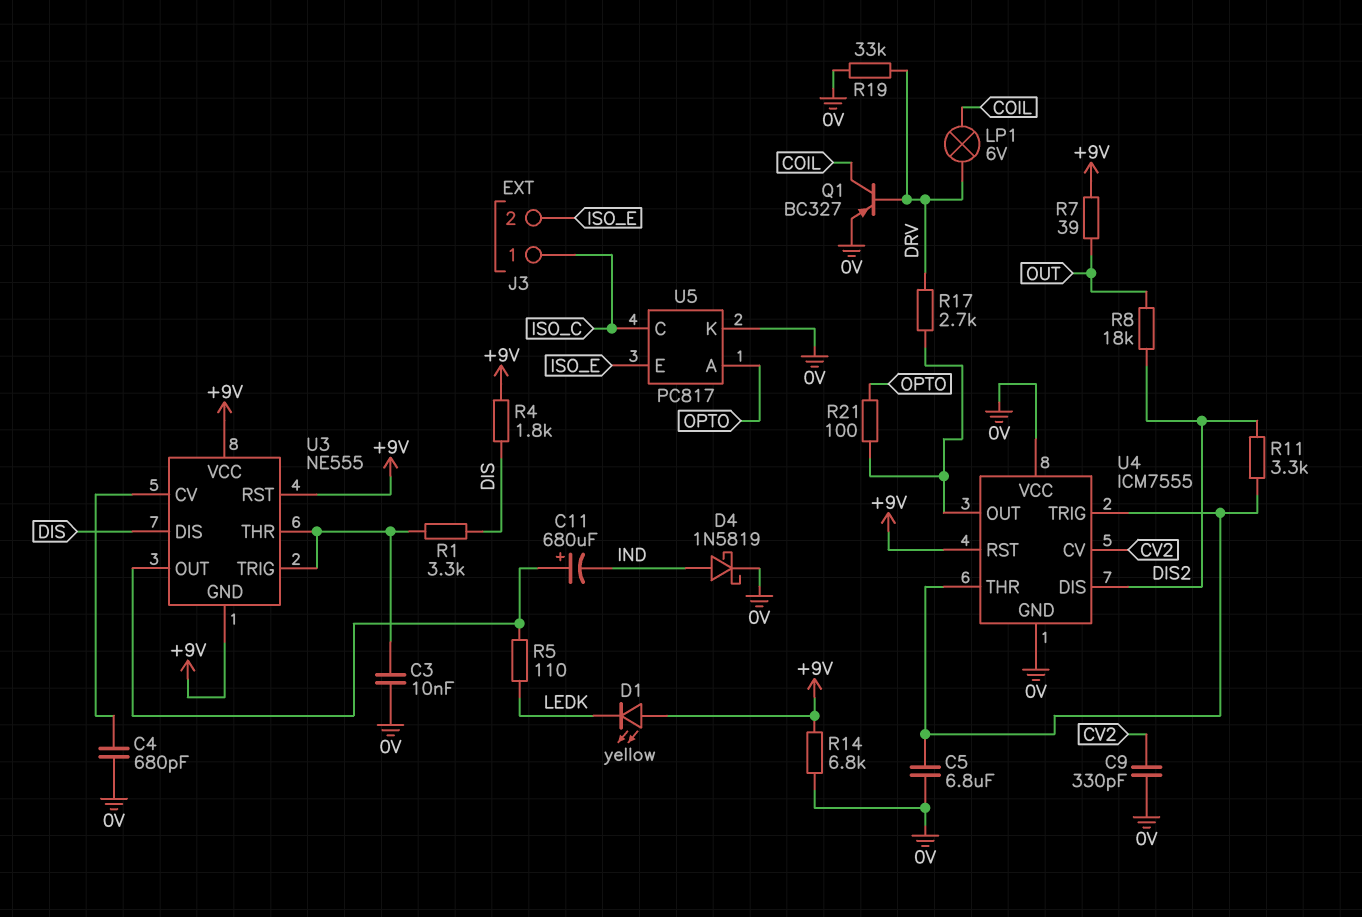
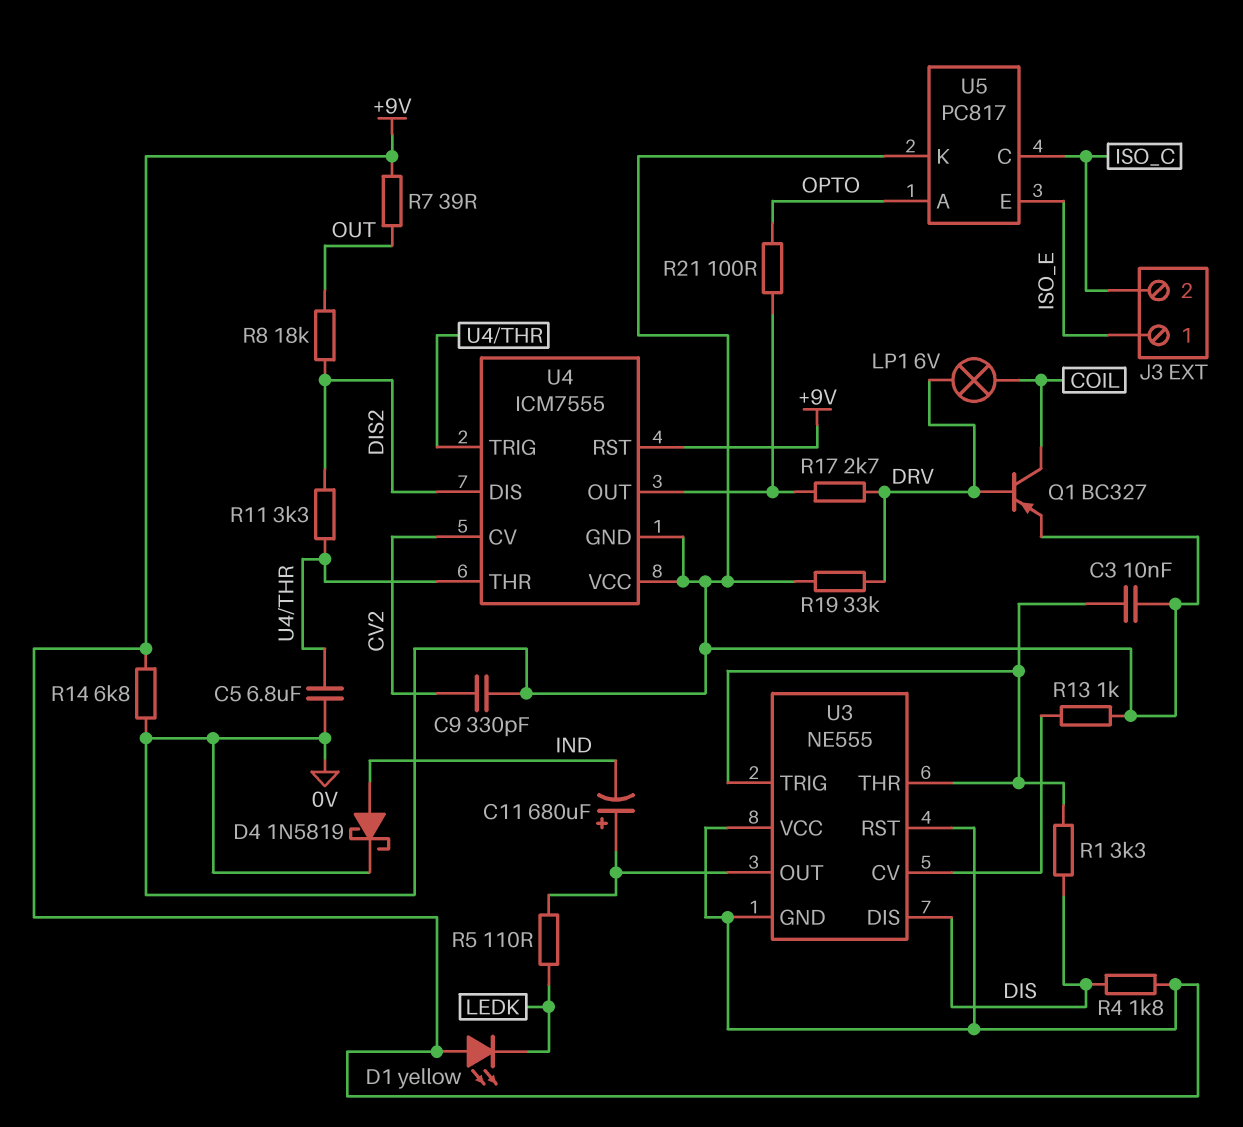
C4: 680pF (0V, U3/CV) -> none
J3 pin 1: ISO_C -> ISO_E
J3 pin 2: ISO_E -> ISO_C
R13: none -> 1k (0V, U3/CV)

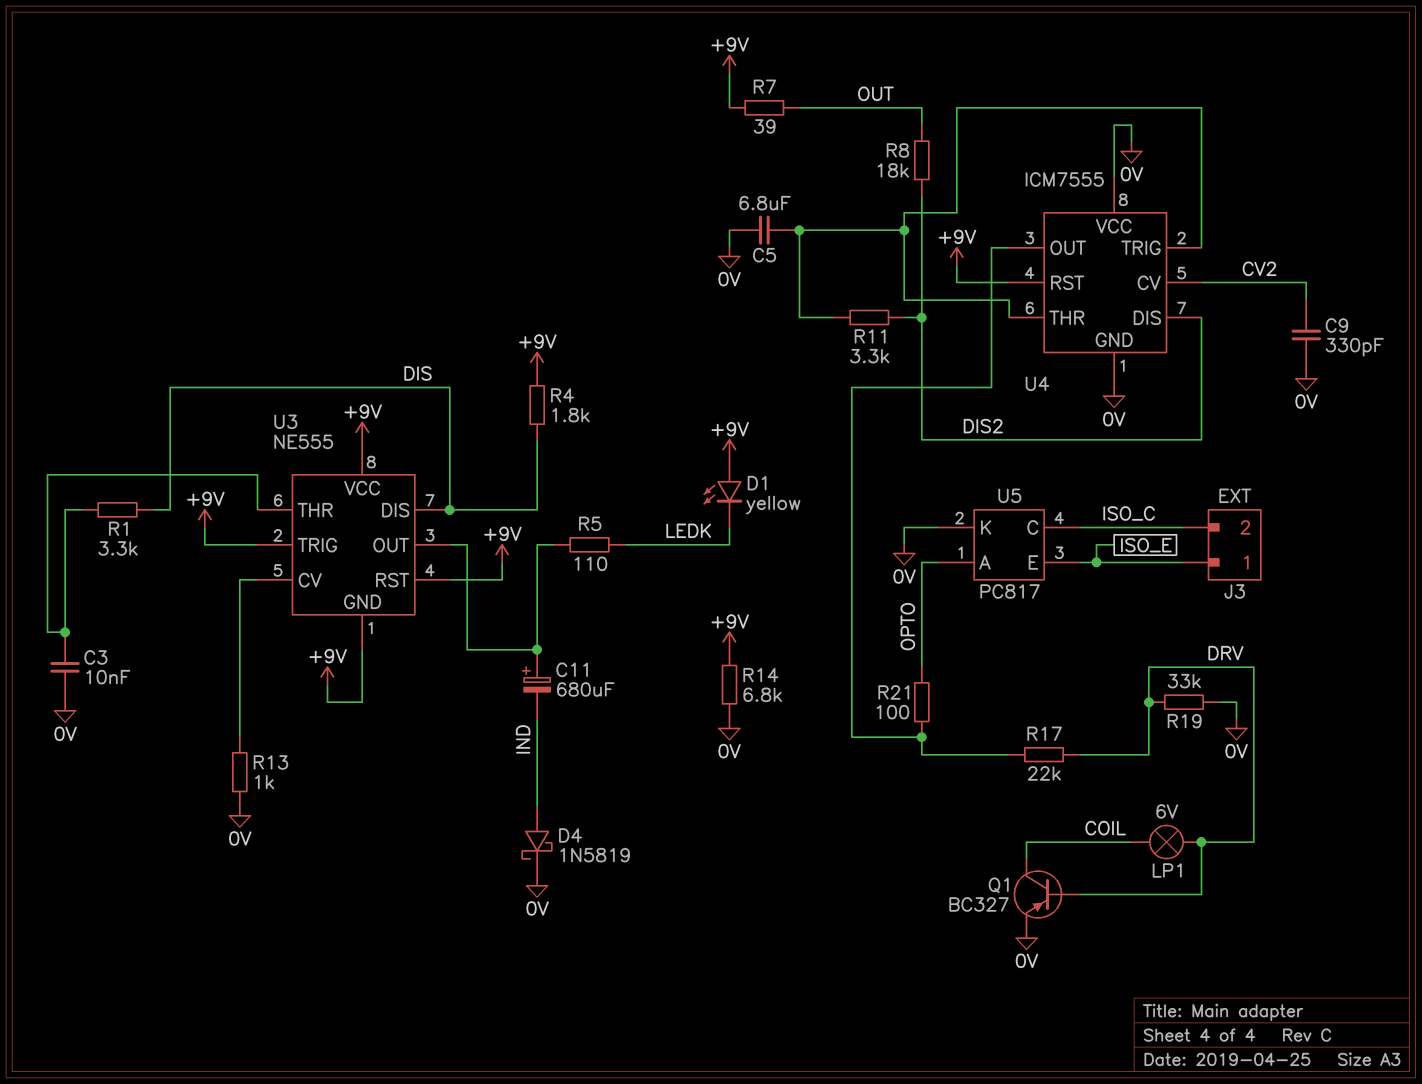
R17: 2.7k (DRV, U4/OUT) -> 22k (DRV, U4/OUT)
U3 pin TRIG: U3/THR -> +9V

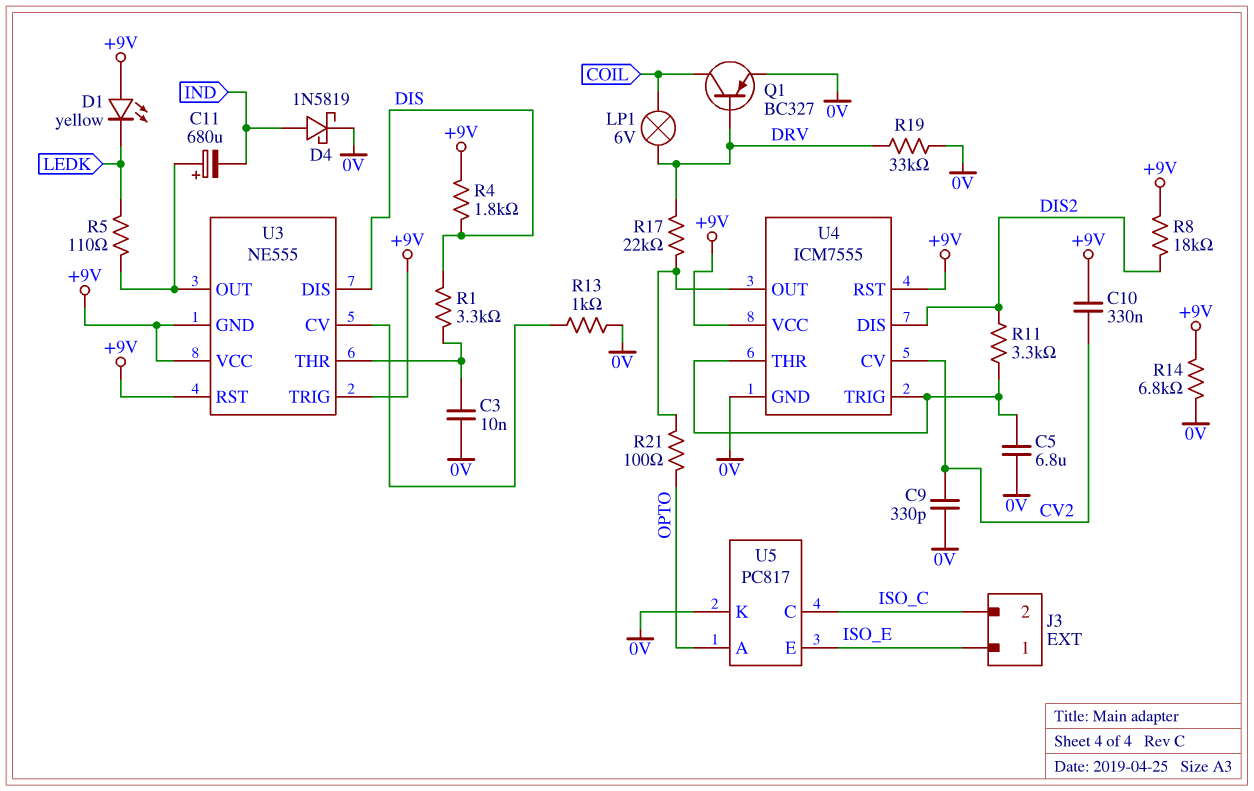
C10: none -> 330nF (+9V, CV2)
R7: 39 (+9V, OUT) -> none
R8: 18k (DIS2, OUT) -> 18k (+9V, DIS2)
U4 pin VCC: 0V -> +9V

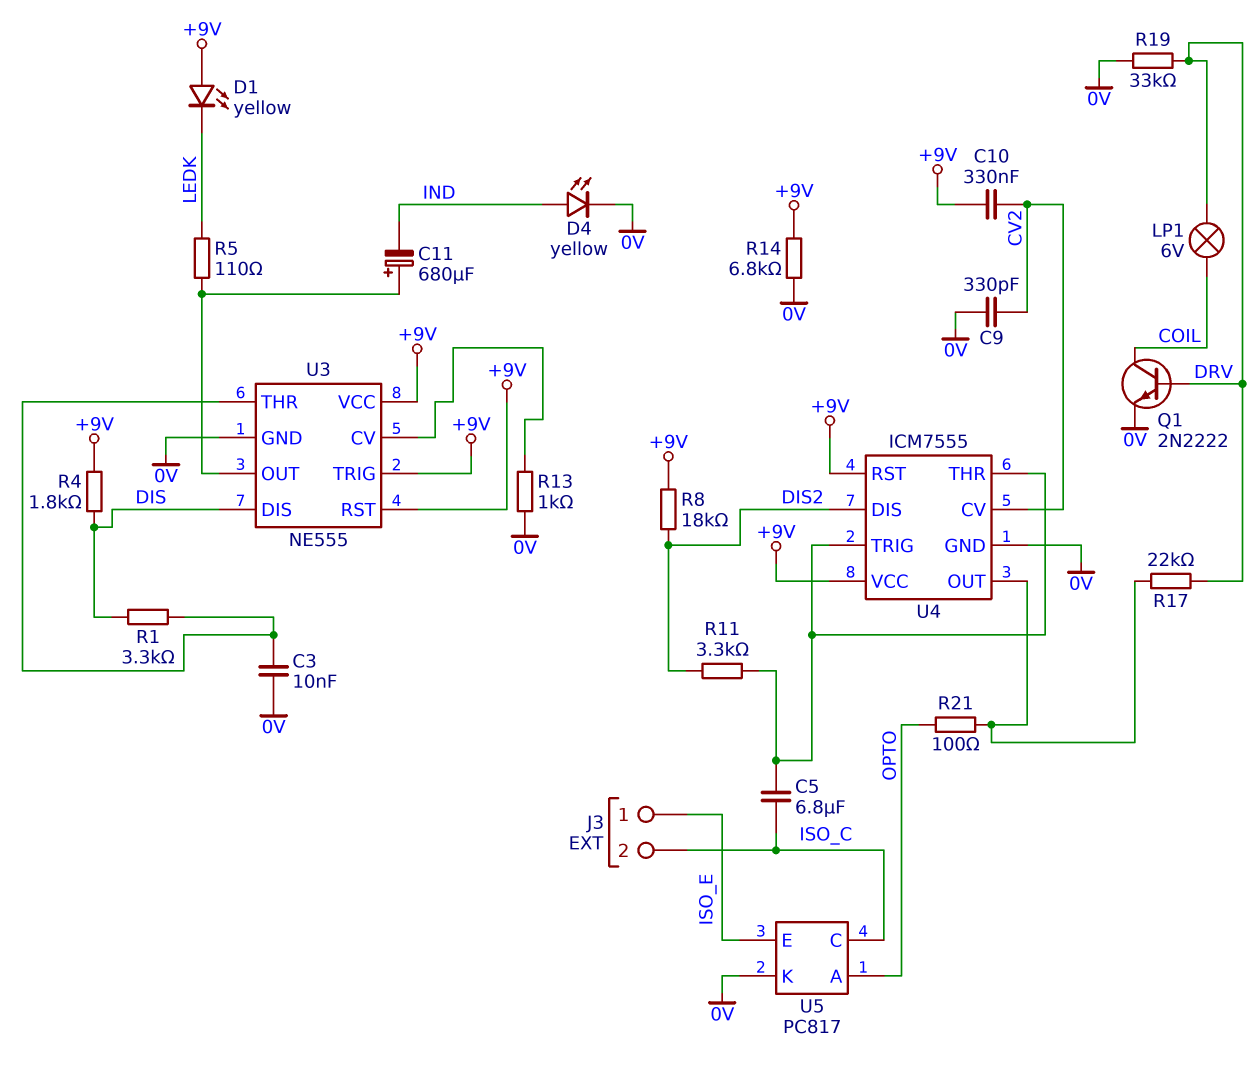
C5: 6.8uF (0V, U4/THR) -> 6.8uF (ISO_C, U4/THR)
D4: schottky 1N5819 (A IND, K 0V) -> LED yellow (A IND, K 0V)
Q1: PNP BC327 (B DRV, C COIL, E 0V) -> NPN 2N2222 (B DRV, C COIL, E 0V)
U3 pin GND: +9V -> 0V

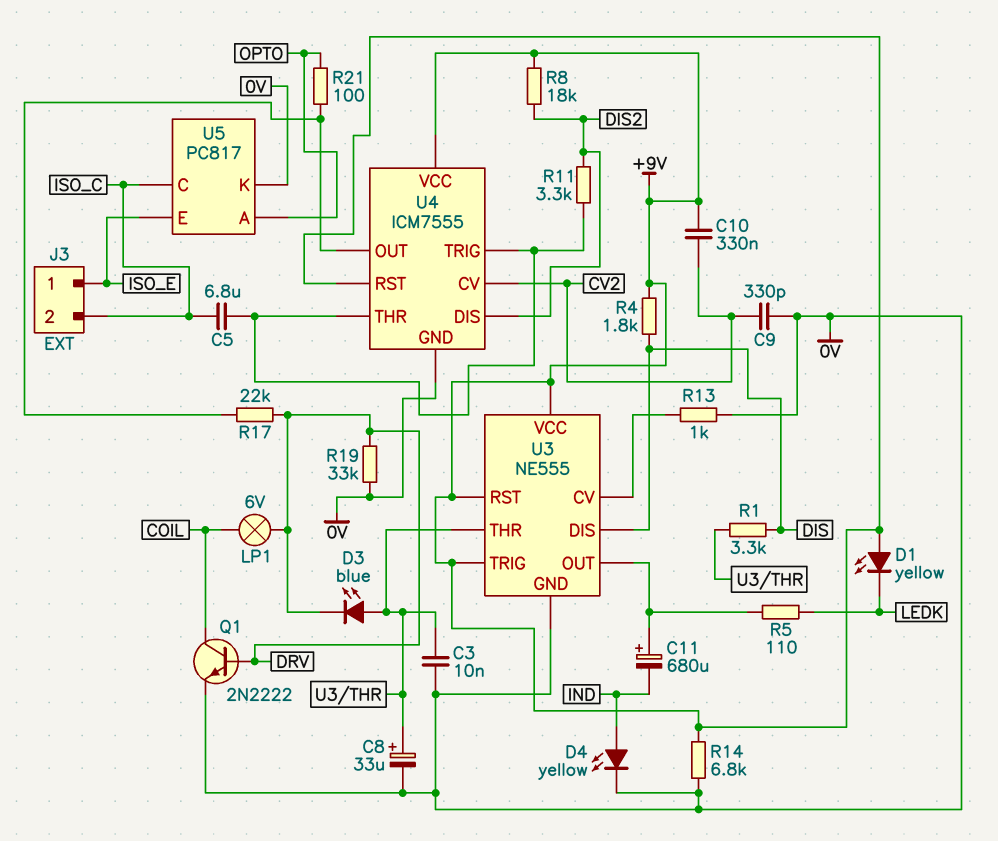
C8: none -> 33uF (plus U3/THR, minus 0V)
D3: none -> LED blue (A U3/THR, K DRV)

